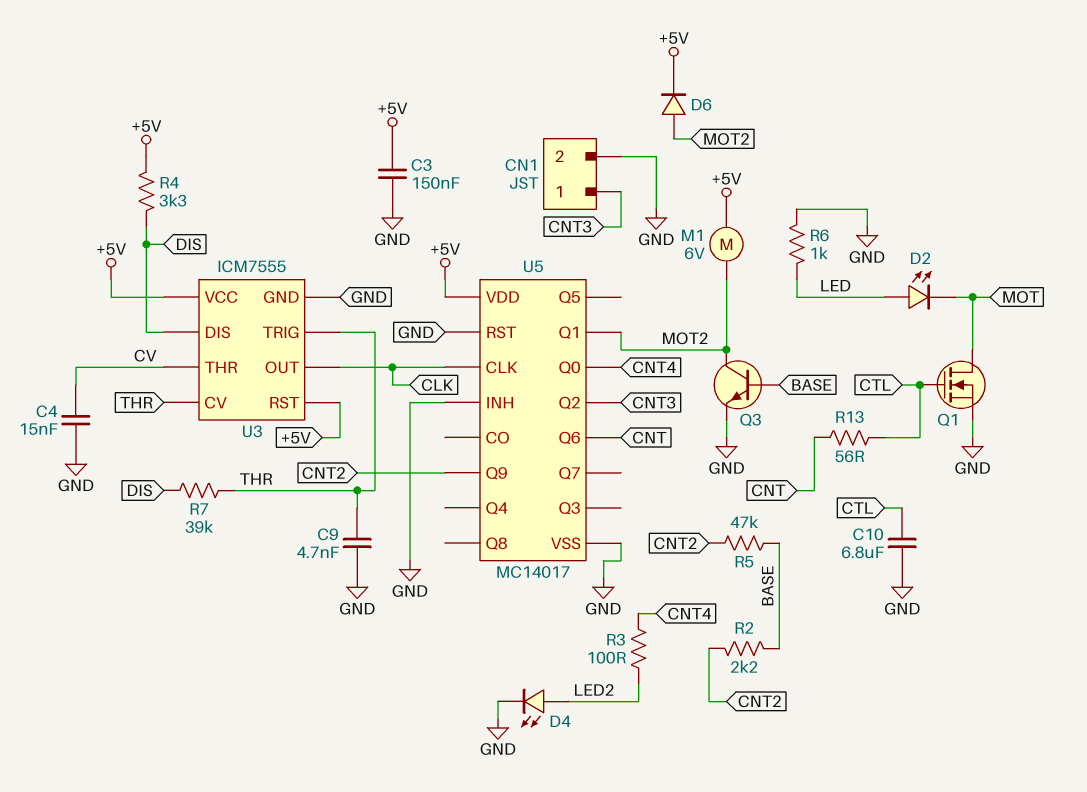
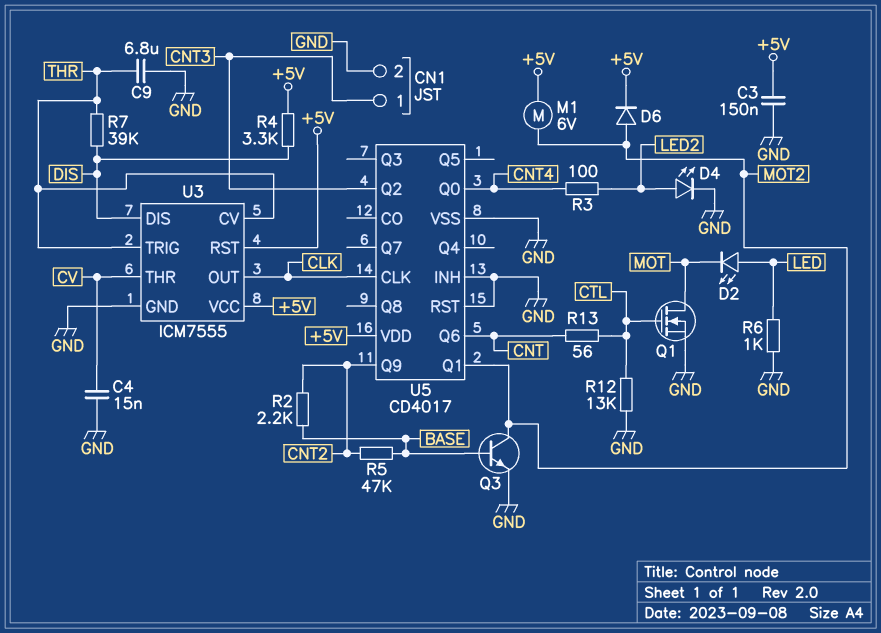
C9: 4.7nF (GND, THR) -> 6.8uF (GND, THR)
C10: 6.8uF (CTL, GND) -> none
R12: none -> 13k (CTL, GND)
U5: MC14017 -> CD4017

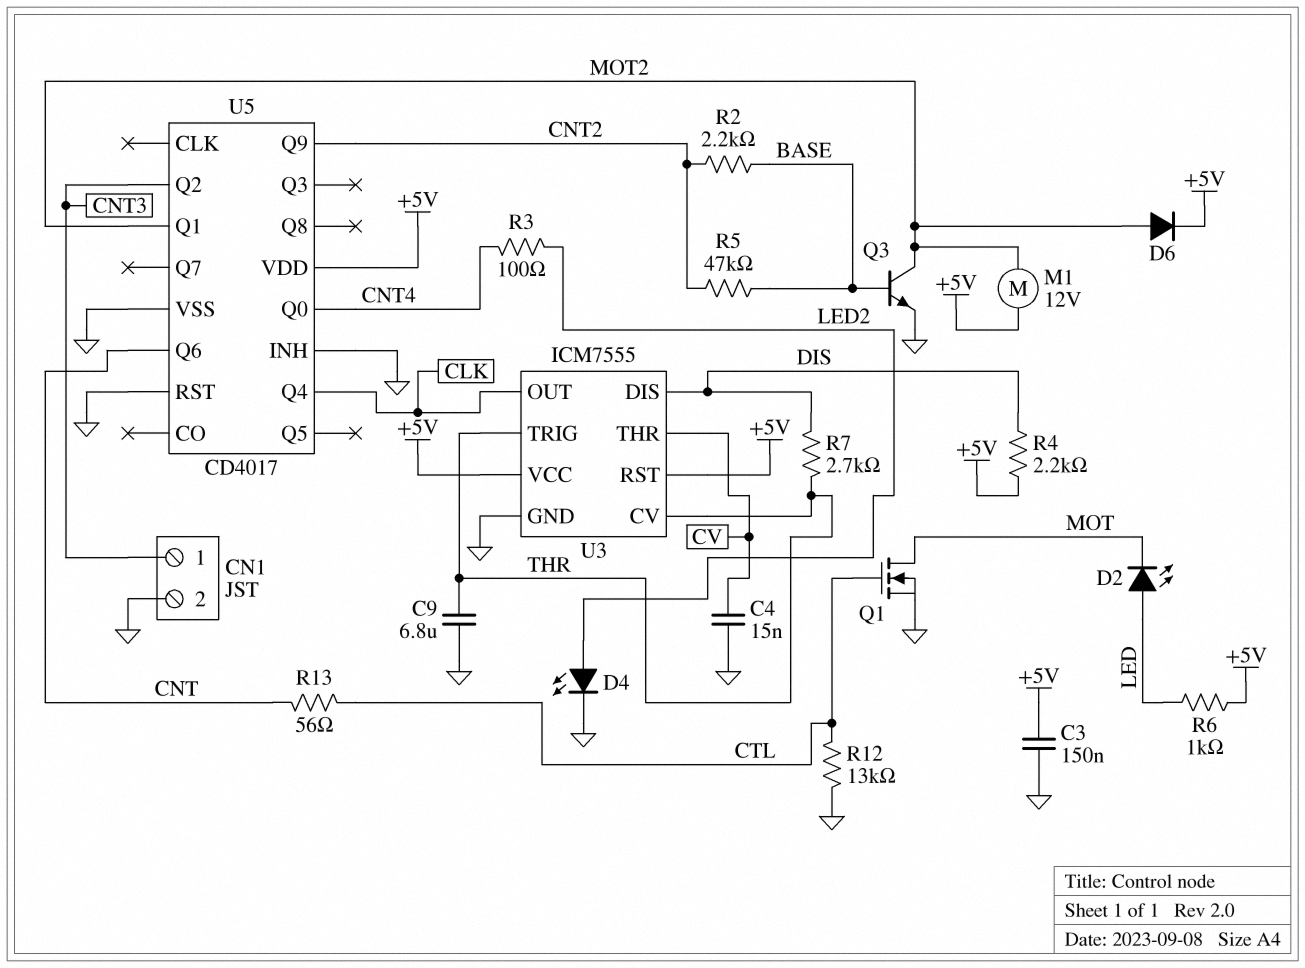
M1: motor 6V (+5V, MOT2) -> motor 12V (+5V, MOT2)
R4: 3.3k (+5V, DIS) -> 2.2k (+5V, DIS)
R6: 1k (GND, LED) -> 1k (+5V, LED)
R7: 39k (DIS, THR) -> 2.7k (DIS, THR)
U5 pin CLK: CLK -> none
U5 pin Q4: none -> CLK

